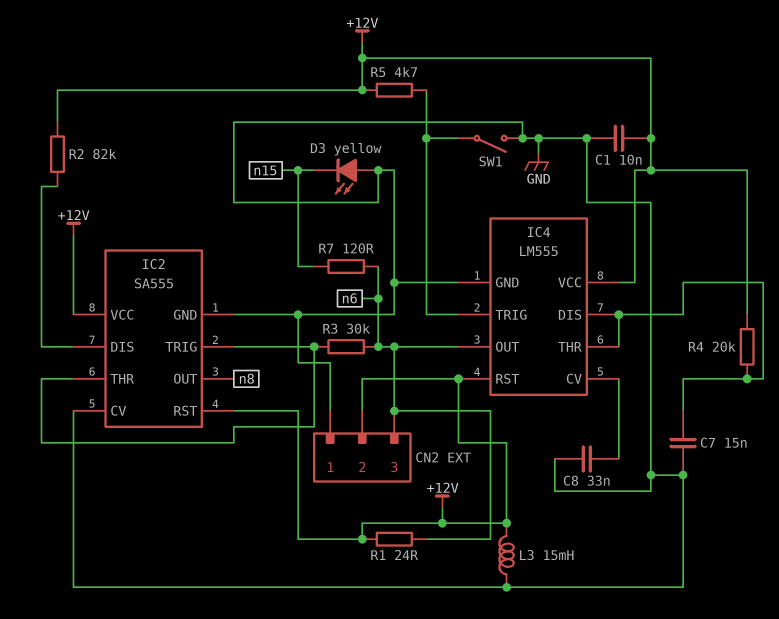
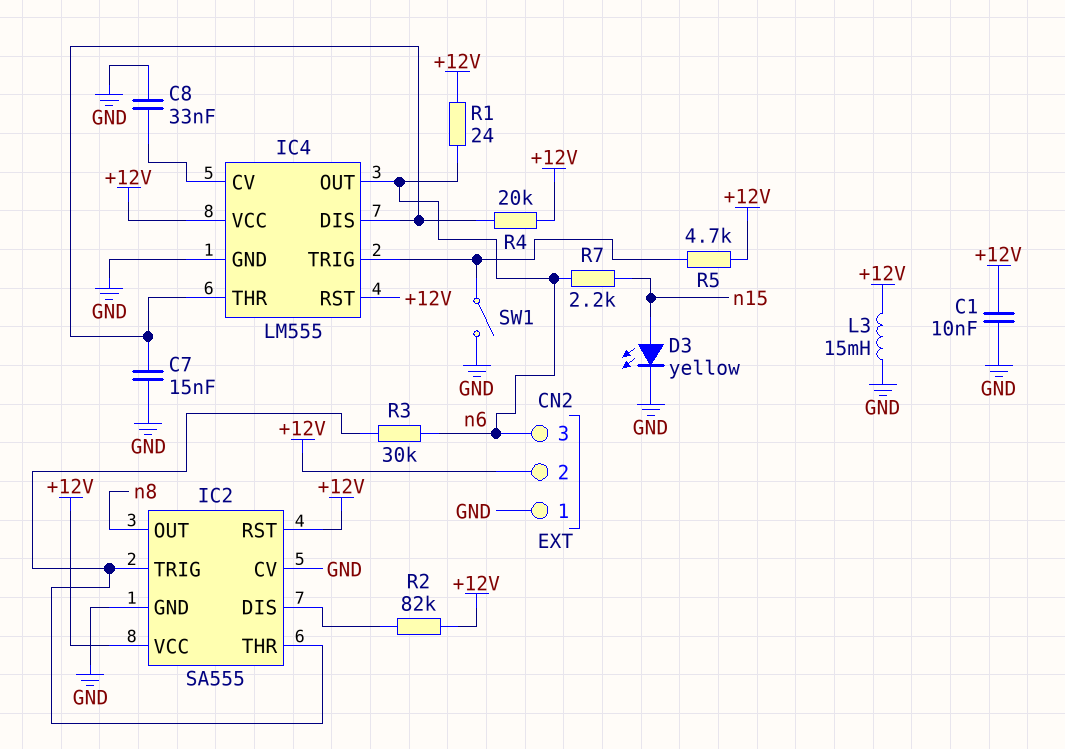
D3: LED yellow (A GND, K n15) -> LED yellow (A n15, K GND)
R7: 120 (n6, n15) -> 2.2k (n6, n15)

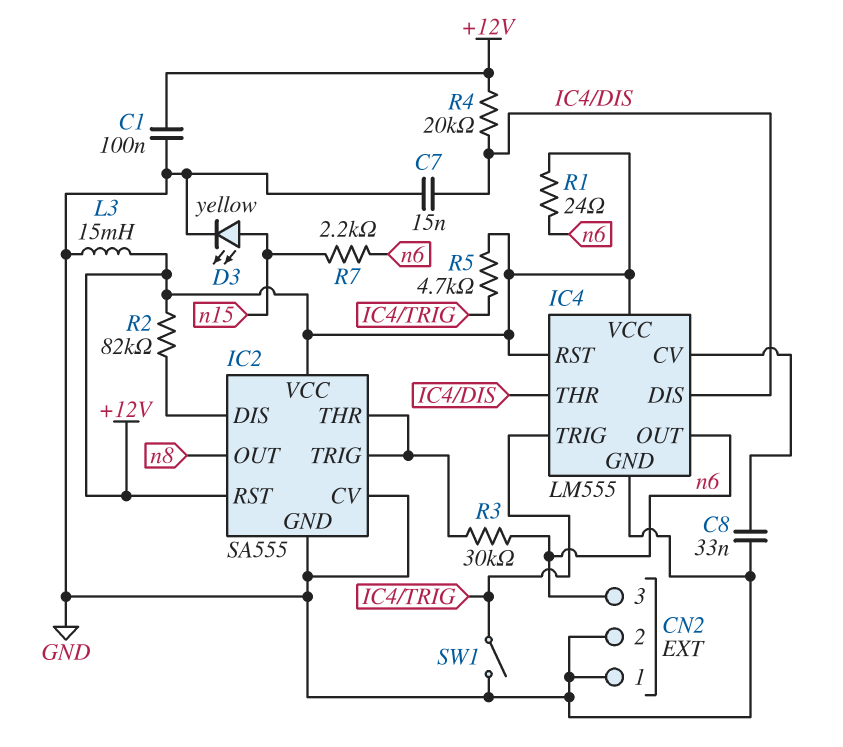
C1: 10nF (+12V, GND) -> 100nF (+12V, GND)
CN2 pin 2: +12V -> GND

